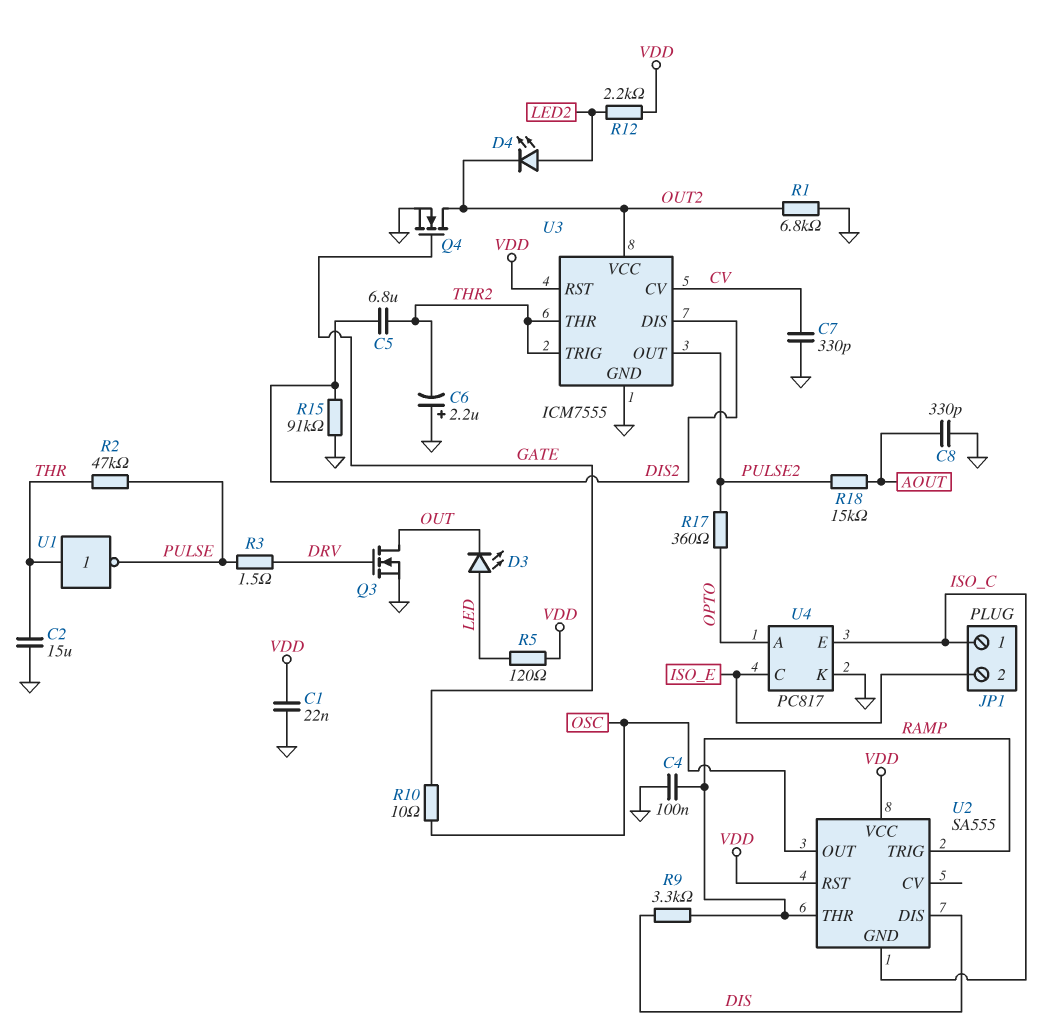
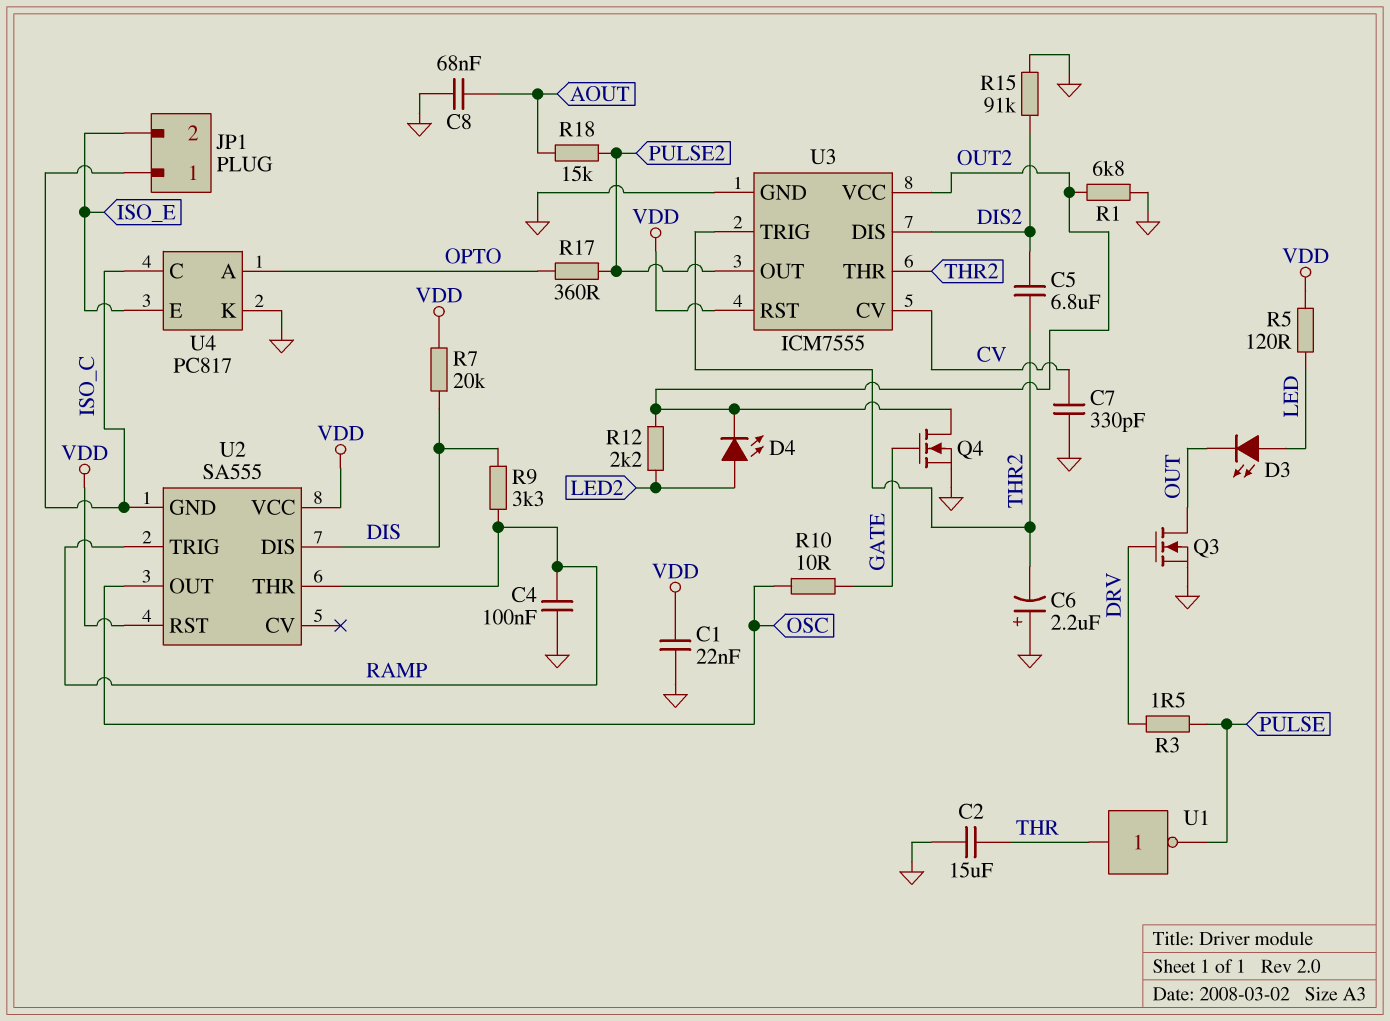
C8: 330pF (AOUT, GND) -> 68nF (AOUT, GND)
R2: 47k (PULSE, THR) -> none
R7: none -> 20k (DIS, VDD)
R12: 2.2k (LED2, VDD) -> 2.2k (LED2, OUT2)
U4 pin C: ISO_E -> ISO_C
U4 pin E: ISO_C -> ISO_E

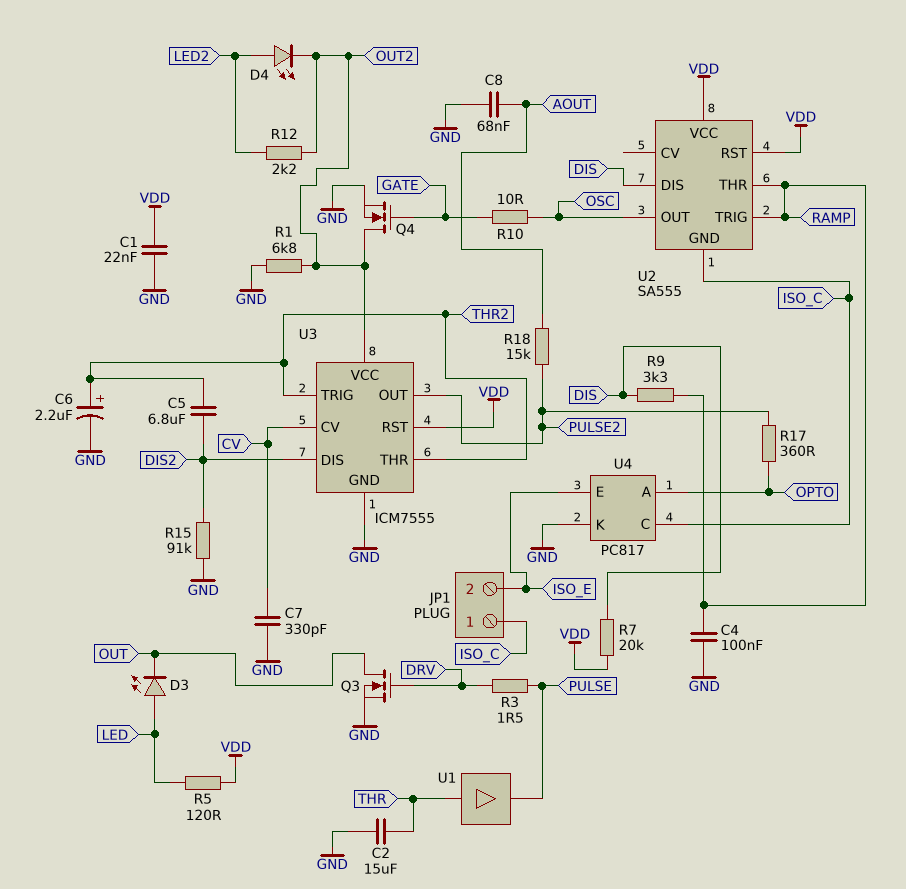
C6: 2.2uF (plus GND, minus THR2) -> 2.2uF (plus THR2, minus GND)
U1: NOT (in THR, out PULSE) -> buffer (in THR, out PULSE)

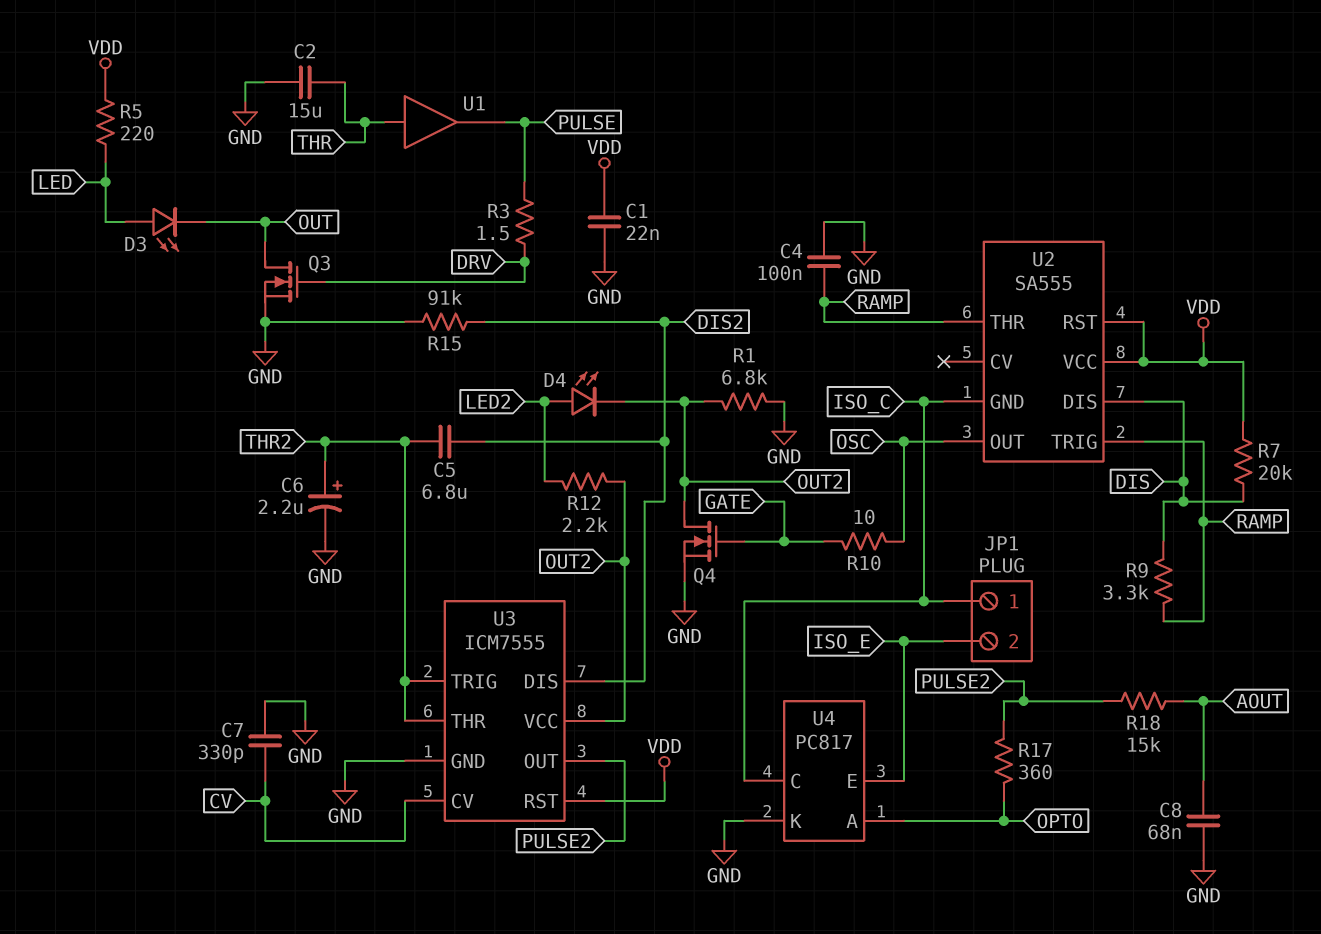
R5: 120 (LED, VDD) -> 220 (LED, VDD)

